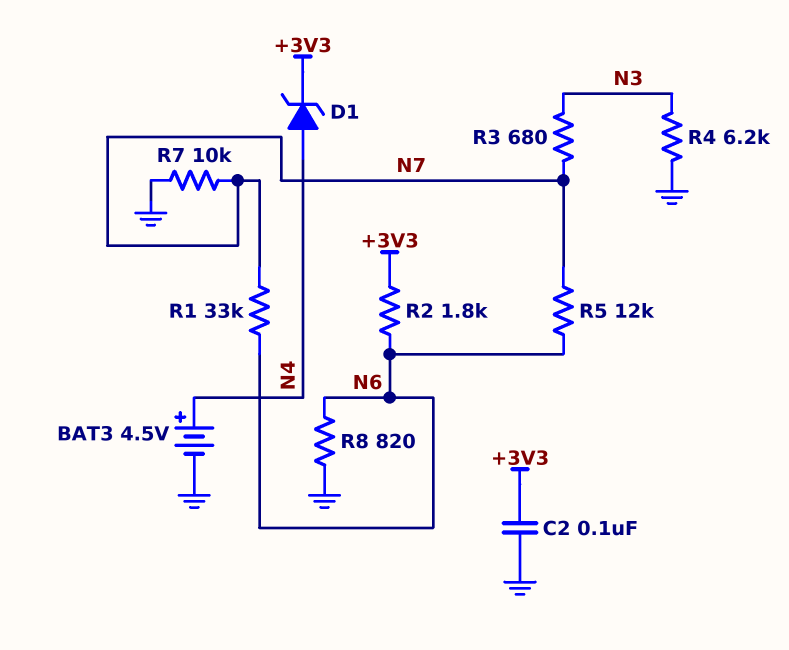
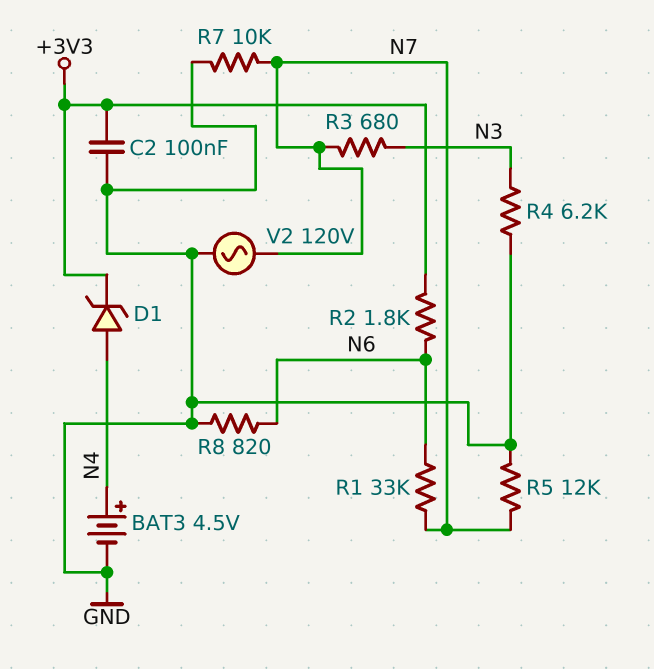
R5: 12k (N6, N7) -> 12k (GND, N7)
V2: none -> AC 120V (GND, N7)

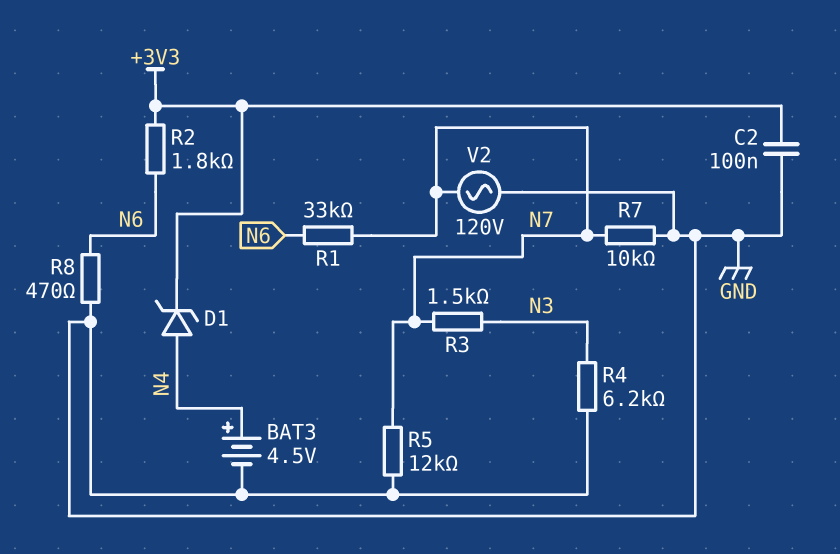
R3: 680 (N3, N7) -> 1.5k (N3, N7)
R8: 820 (GND, N6) -> 470 (GND, N6)

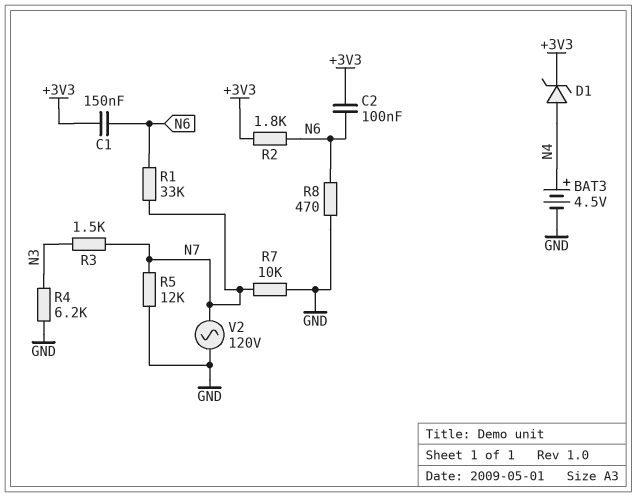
C1: none -> 150nF (+3V3, N6)
C2: 100nF (+3V3, GND) -> 100nF (+3V3, N6)

